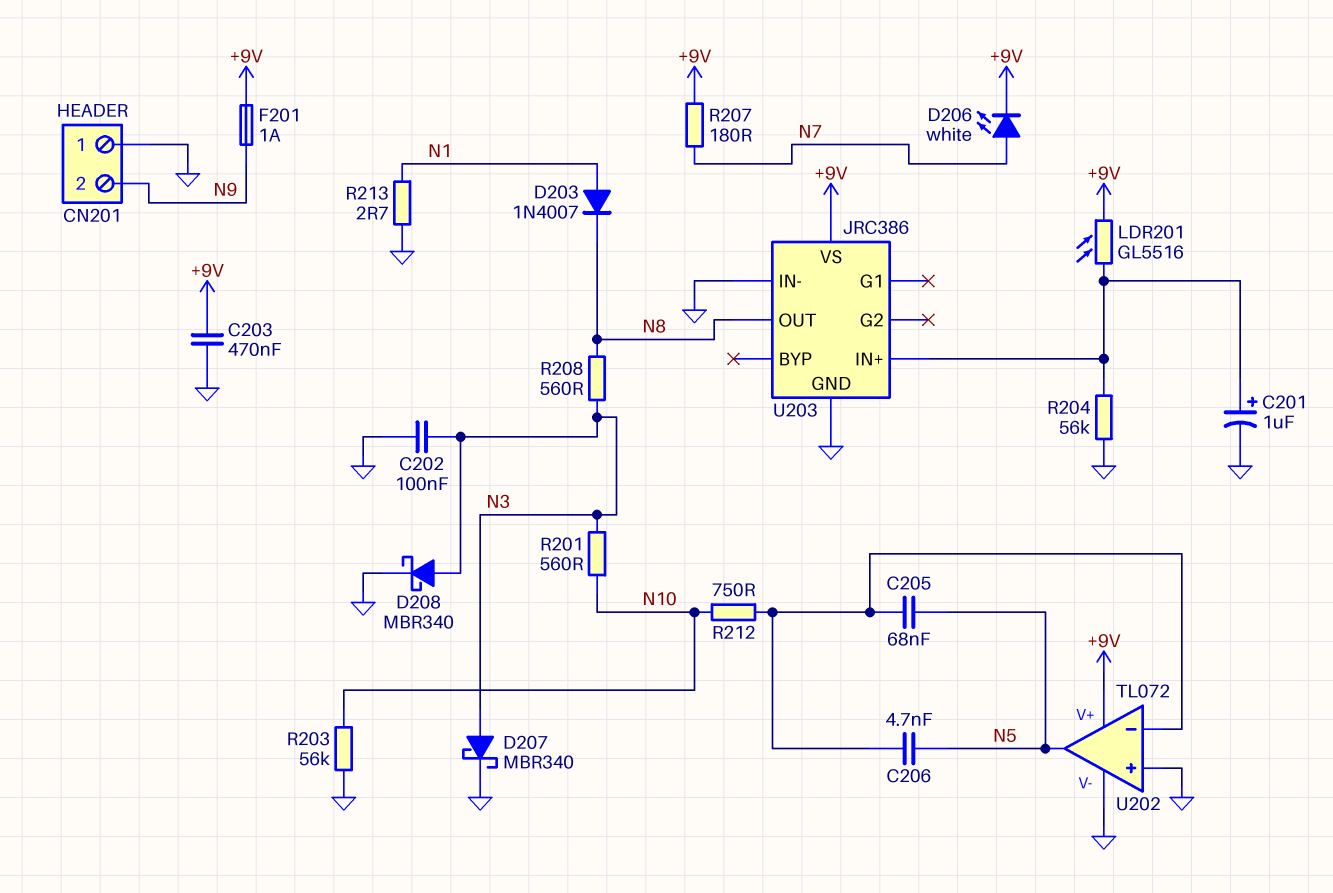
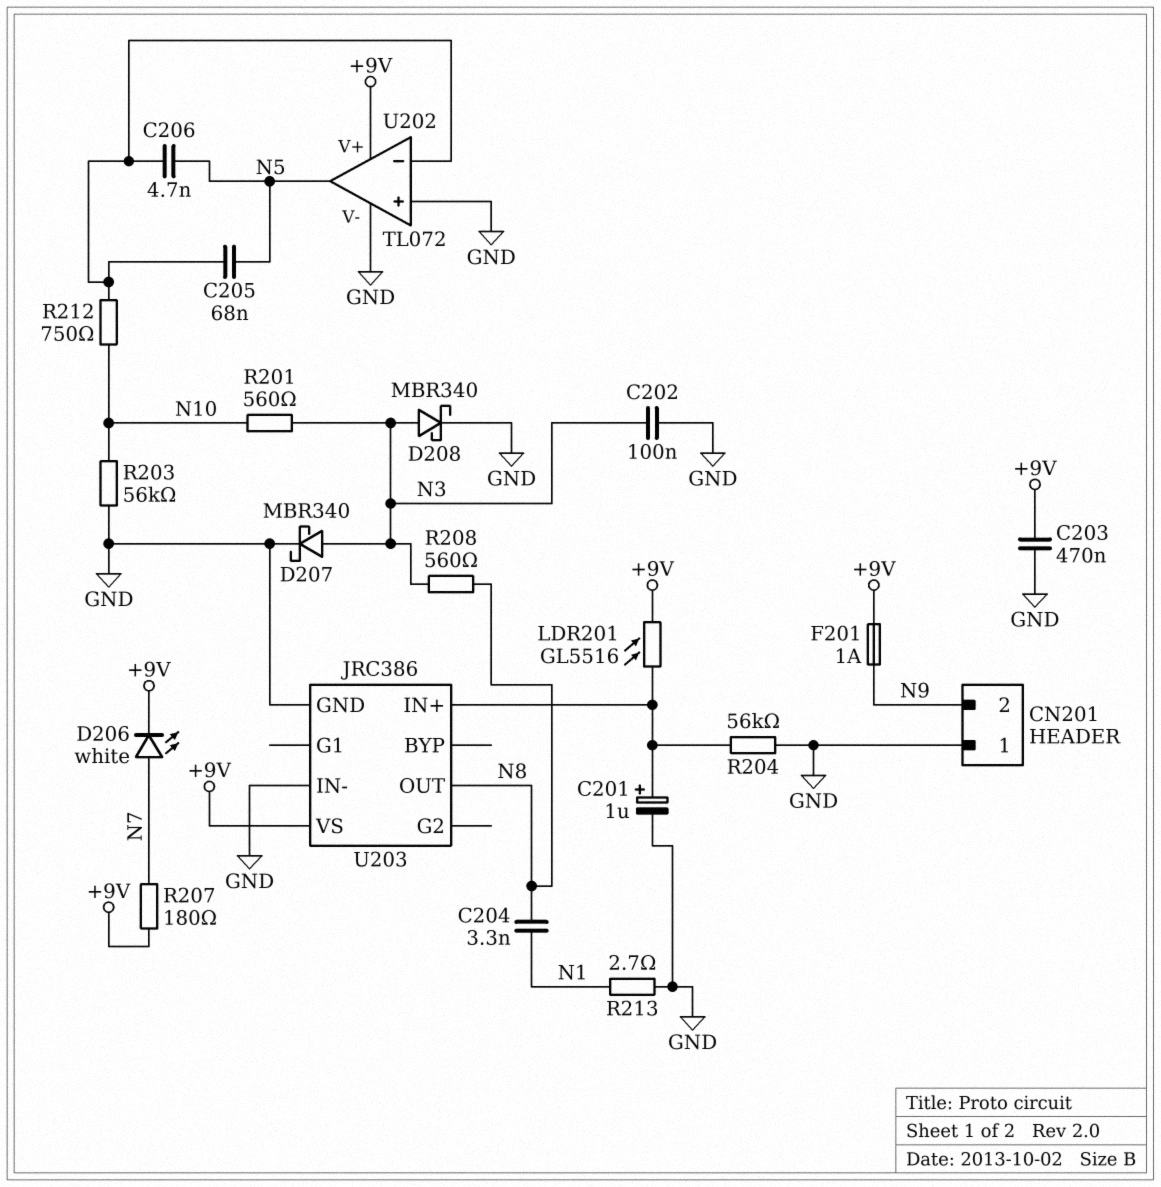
C204: none -> 3.3nF (N1, N8)
D203: diode 1N4007 (A N1, K N8) -> none

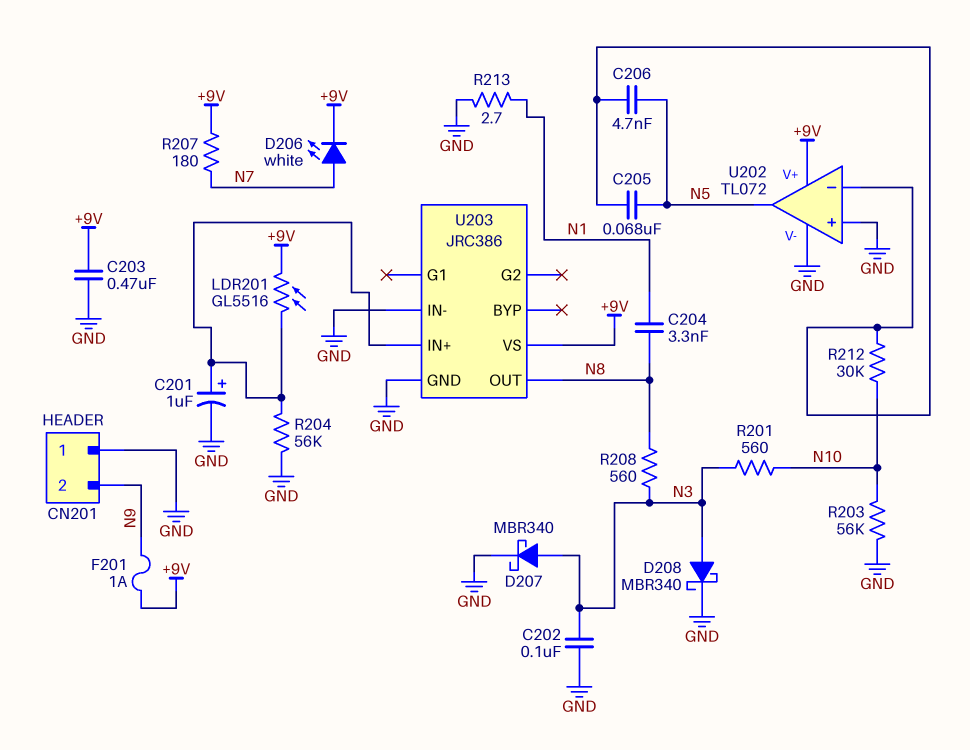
R212: 750 (N10, U202/in-) -> 30k (N10, U202/in-)

